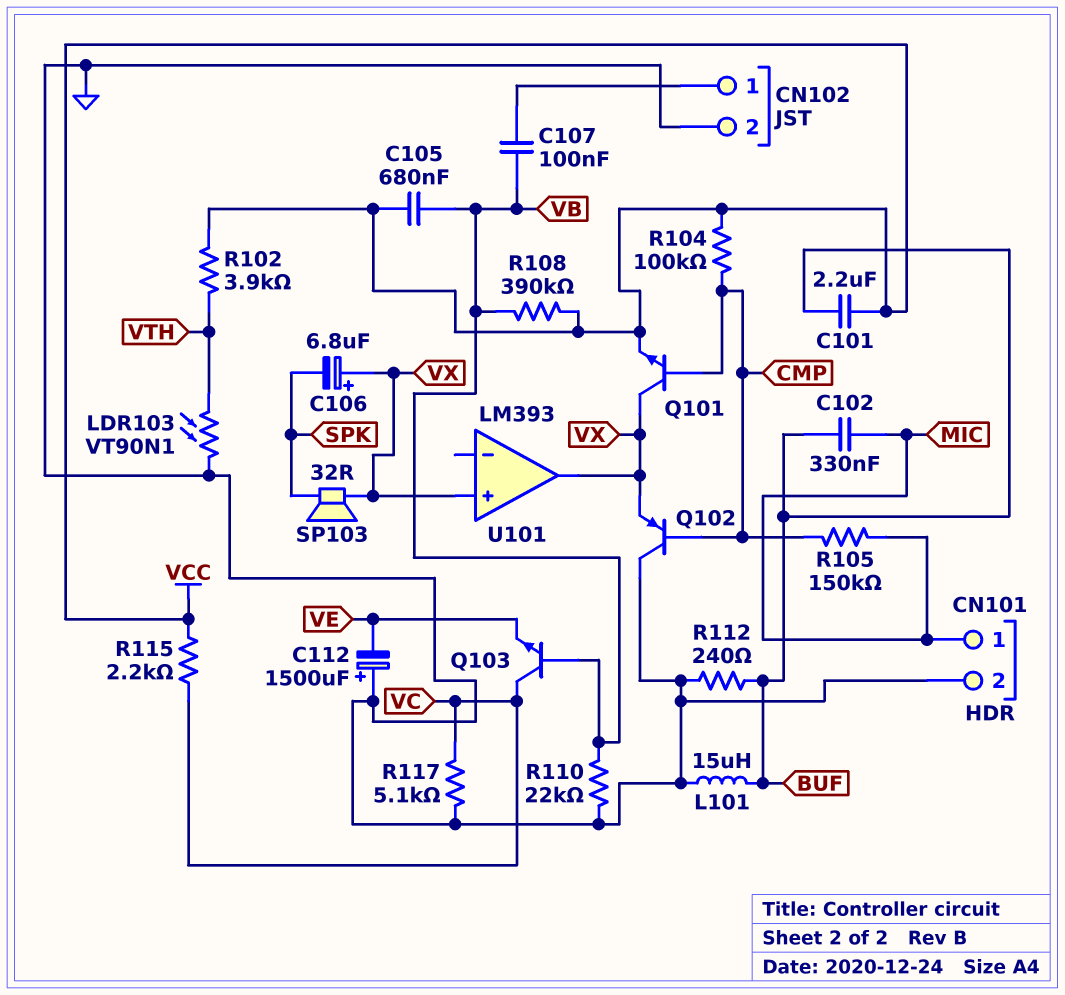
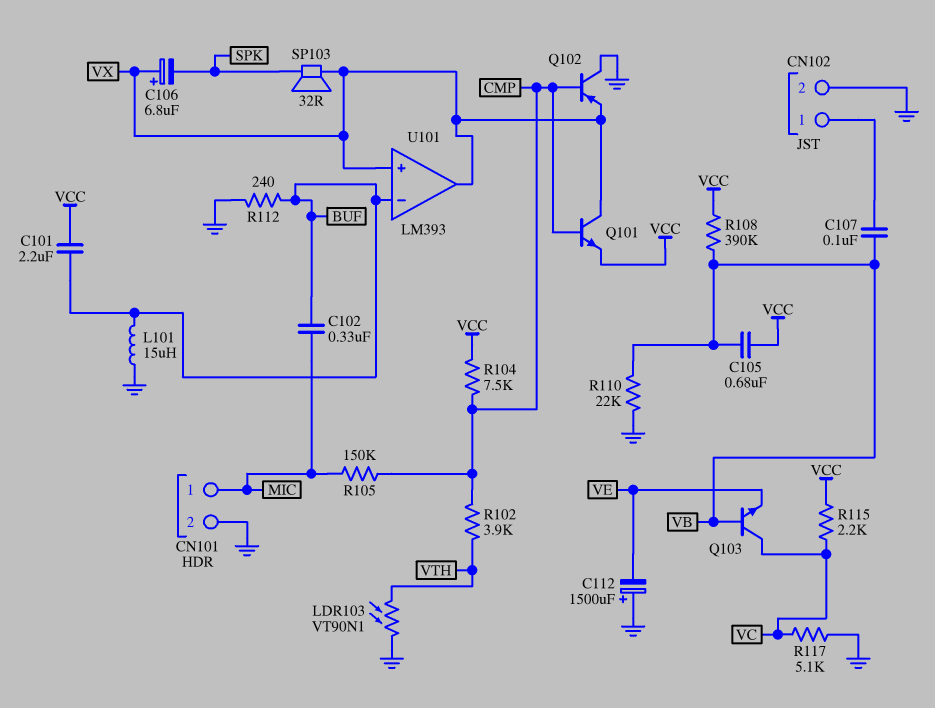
R102: 3.9k (VCC, VTH) -> 3.9k (CMP, VTH)
R104: 100k (CMP, VCC) -> 7.5k (CMP, VCC)
U101 pin in-: none -> BUF

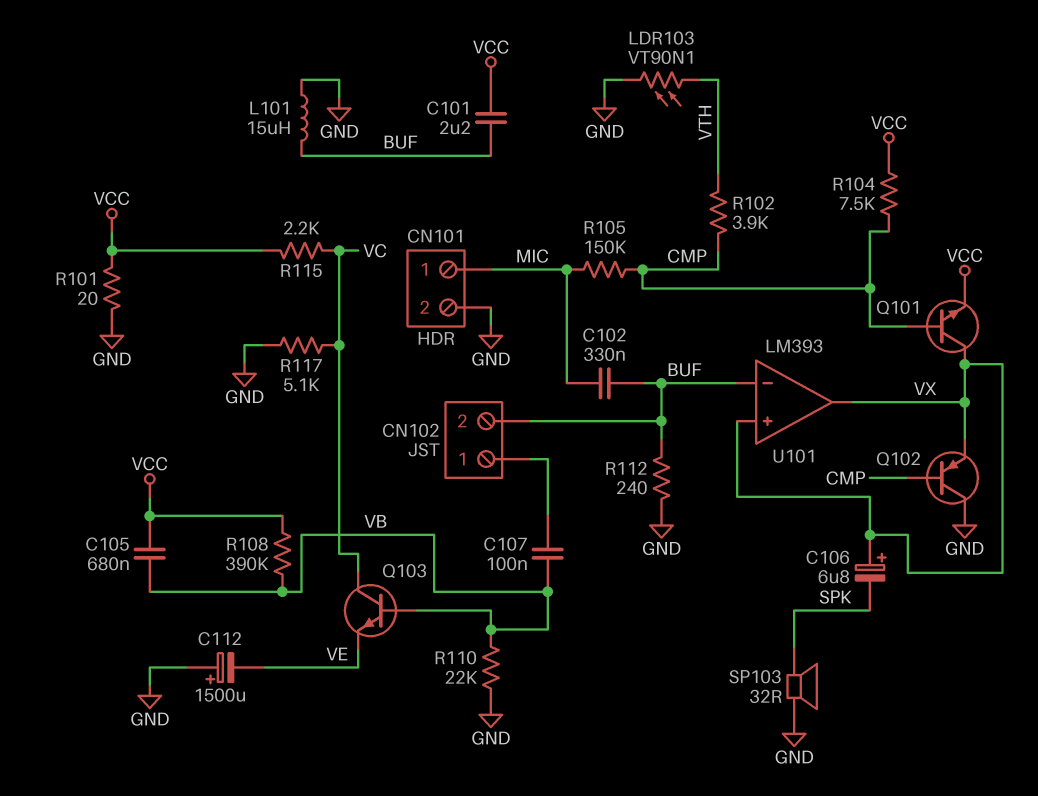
CN102 pin 2: GND -> BUF
R101: none -> 20 (GND, VCC)
SP103: speaker 32R (SPK, VX) -> speaker 32R (GND, SPK)

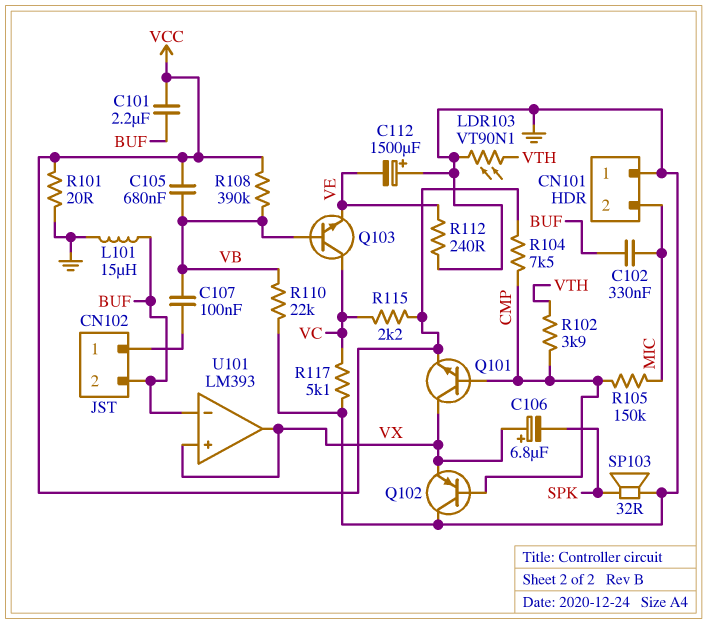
CN101 pin 1: MIC -> GND
CN101 pin 2: GND -> MIC
R112: 240 (BUF, GND) -> 240 (GND, VE)

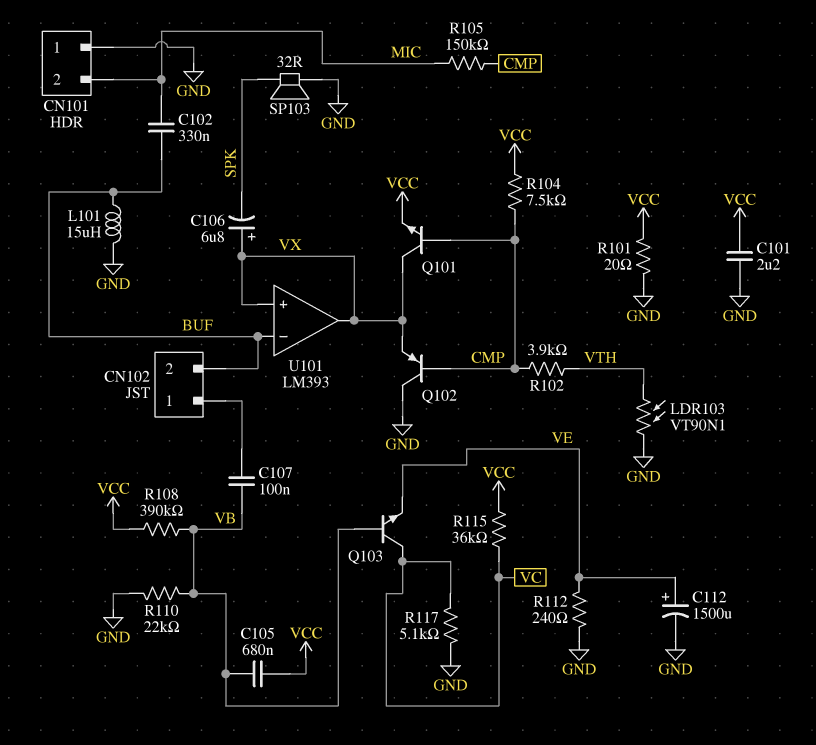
C101: 2.2uF (BUF, VCC) -> 2.2uF (GND, VCC)
C112: 1500uF (plus GND, minus VE) -> 1500uF (plus VE, minus GND)
R115: 2.2k (VC, VCC) -> 36k (VC, VCC)

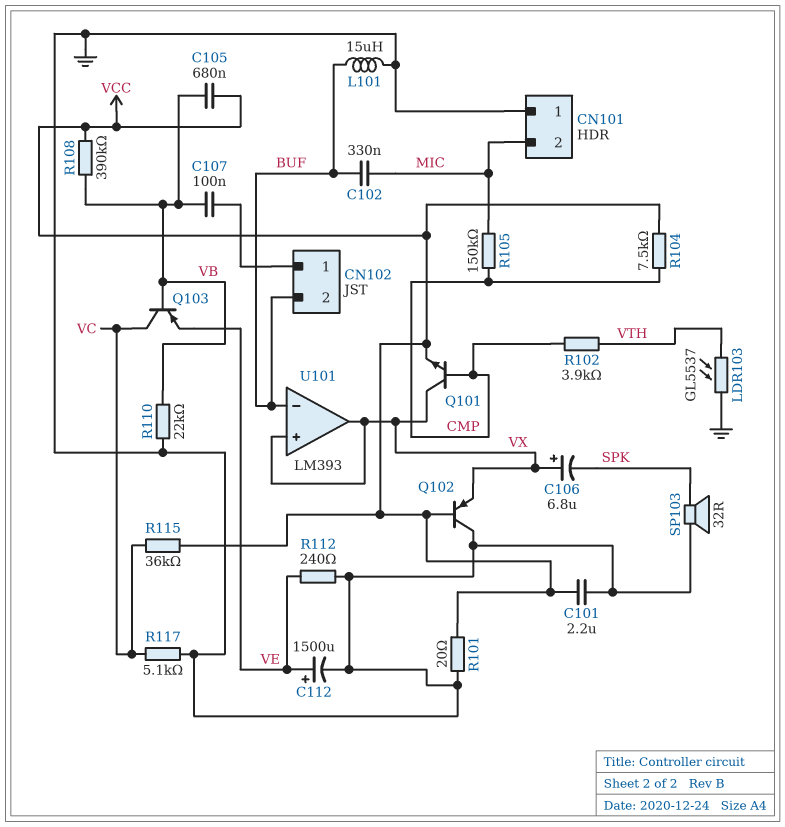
LDR103: VT90N1 (GND, VTH) -> GL5537 (GND, VTH)
Q102: PNP (B CMP, C GND, E VX) -> PNP (B VCC, C GND, E VX)
Q103: NPN (B VB, C VC, E VE) -> PNP (B VB, C VC, E VE)

